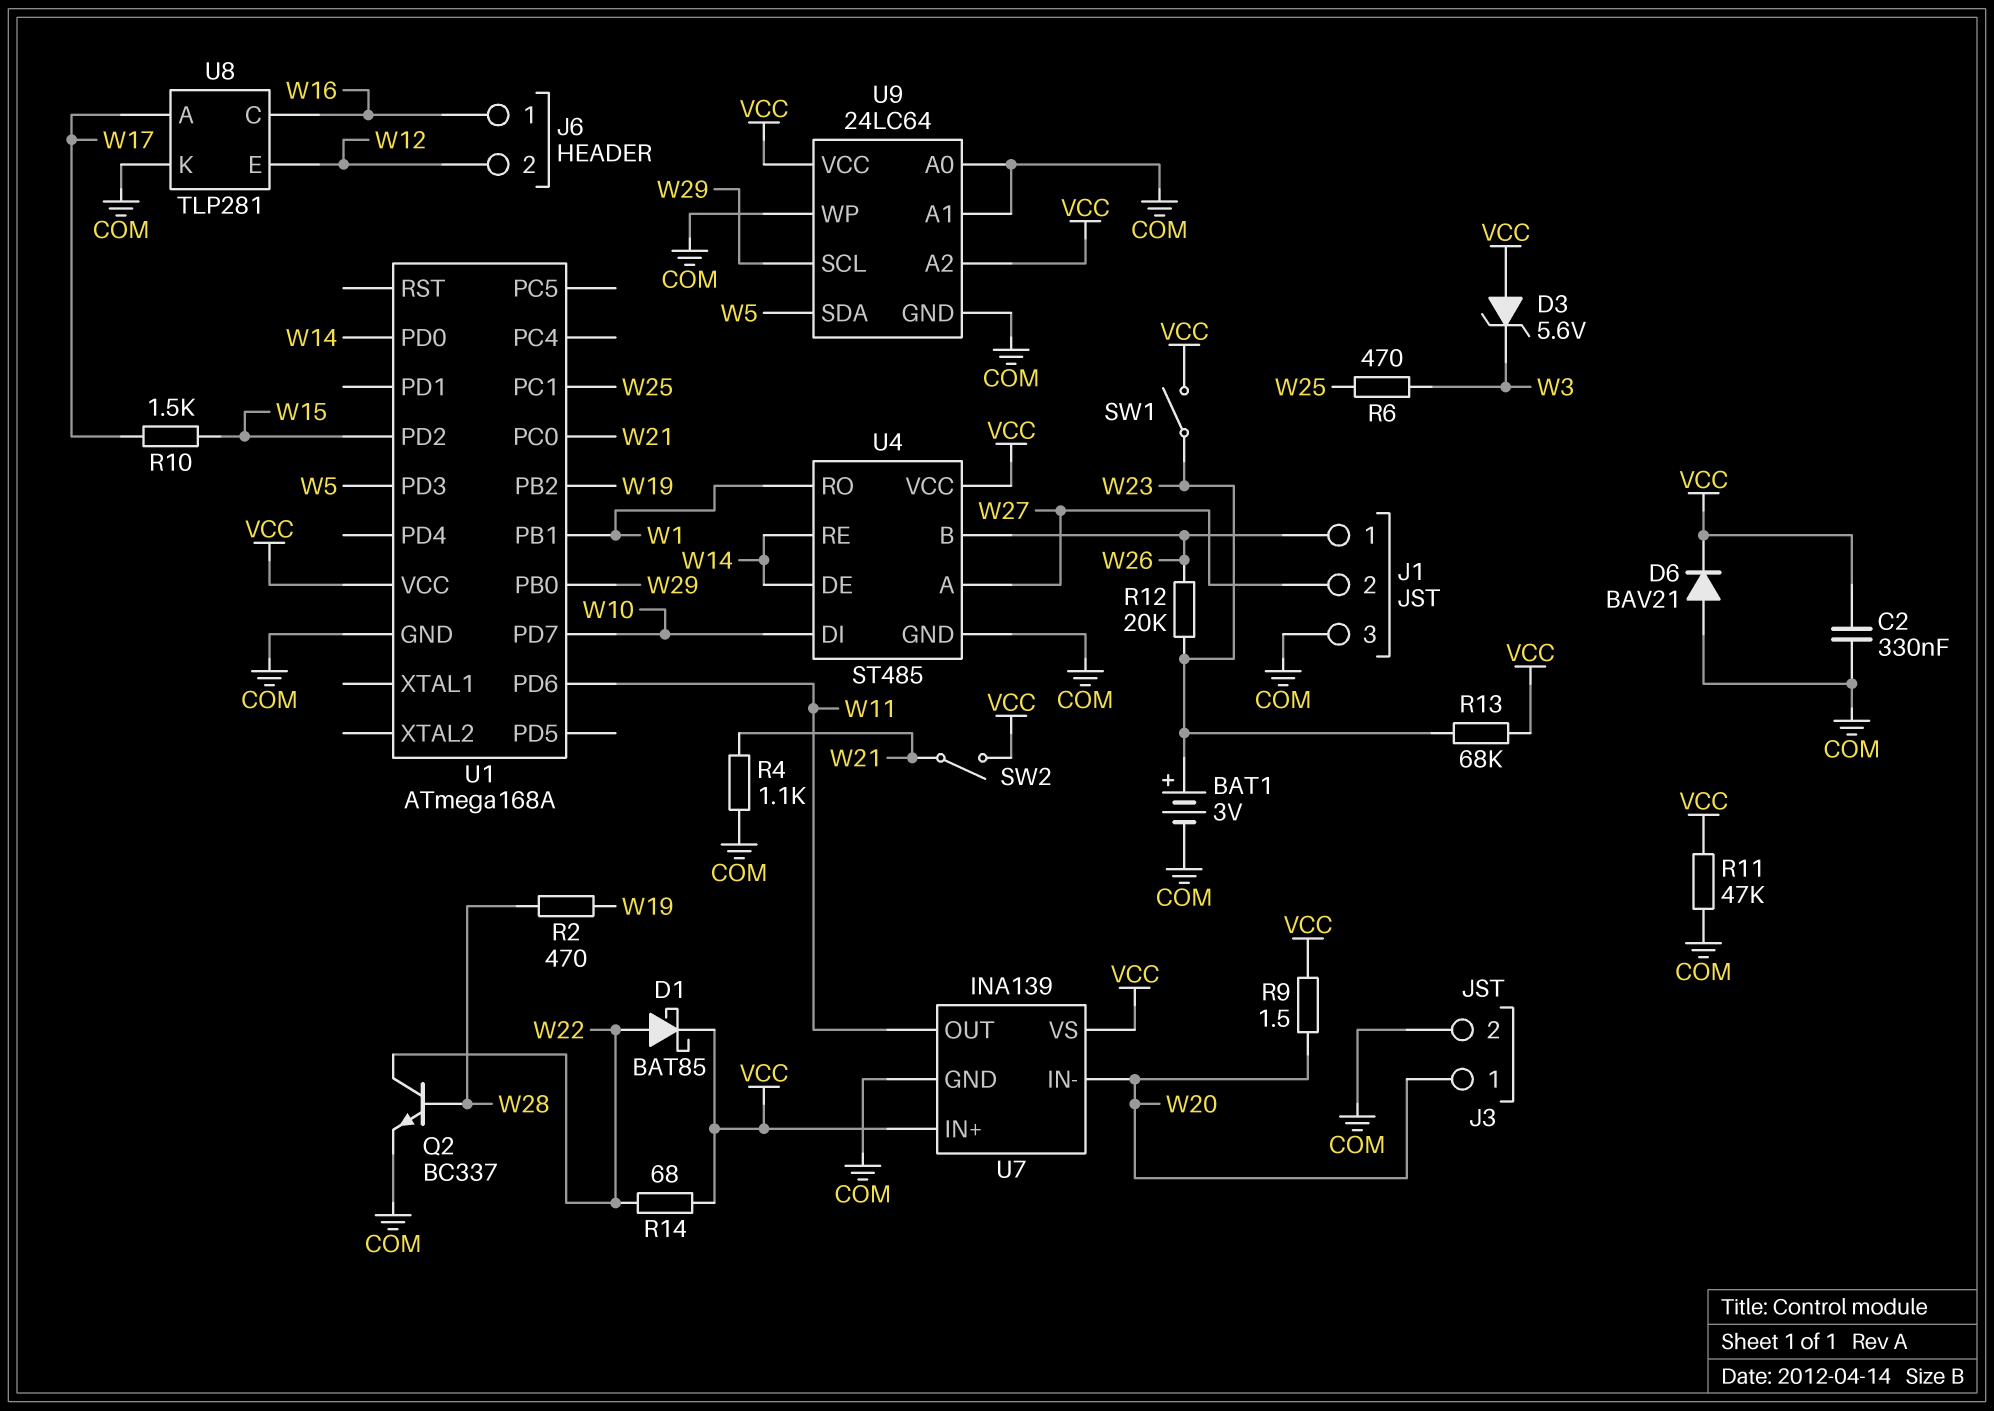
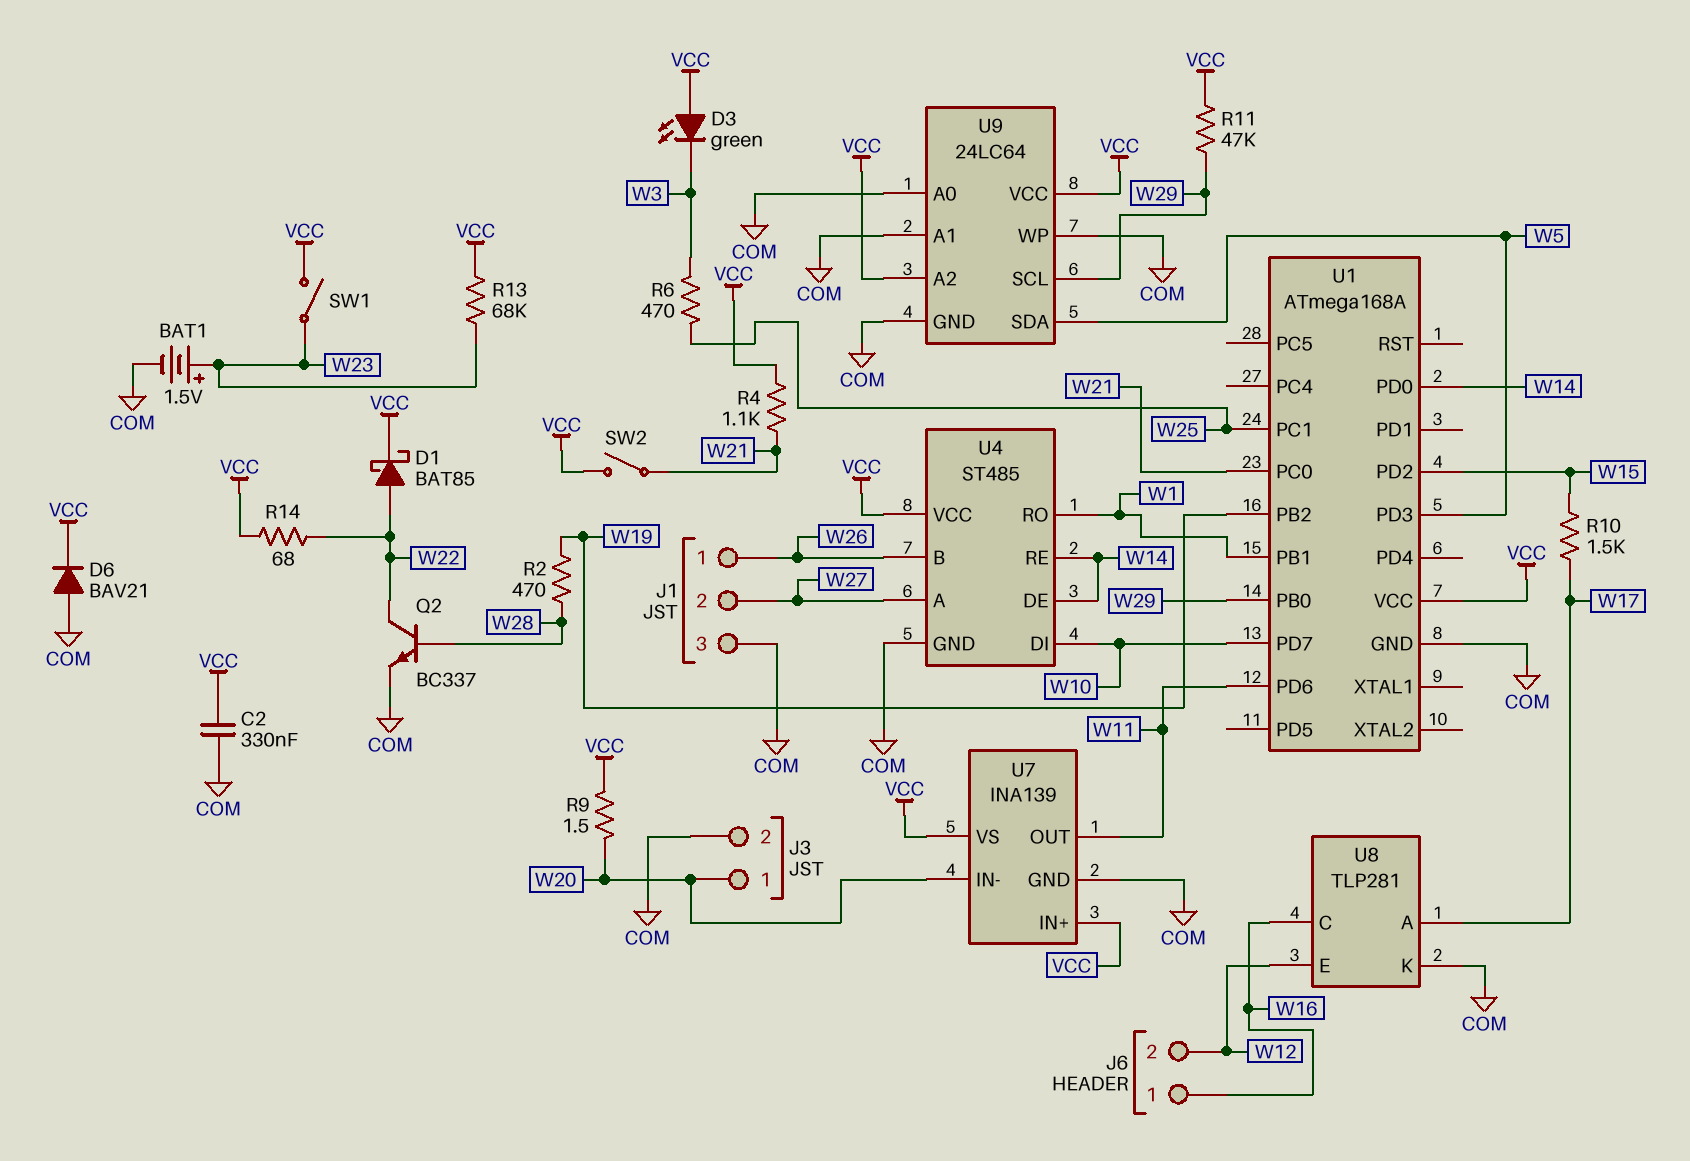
BAT1: 3V (plus W23, minus COM) -> 1.5V (plus W23, minus COM)
D3: zener 5.6V (A VCC, K W3) -> LED green (A VCC, K W3)
R4: 1.1k (COM, W21) -> 1.1k (VCC, W21)
R11: 47k (COM, VCC) -> 47k (VCC, W29)
R12: 20k (W23, W26) -> none

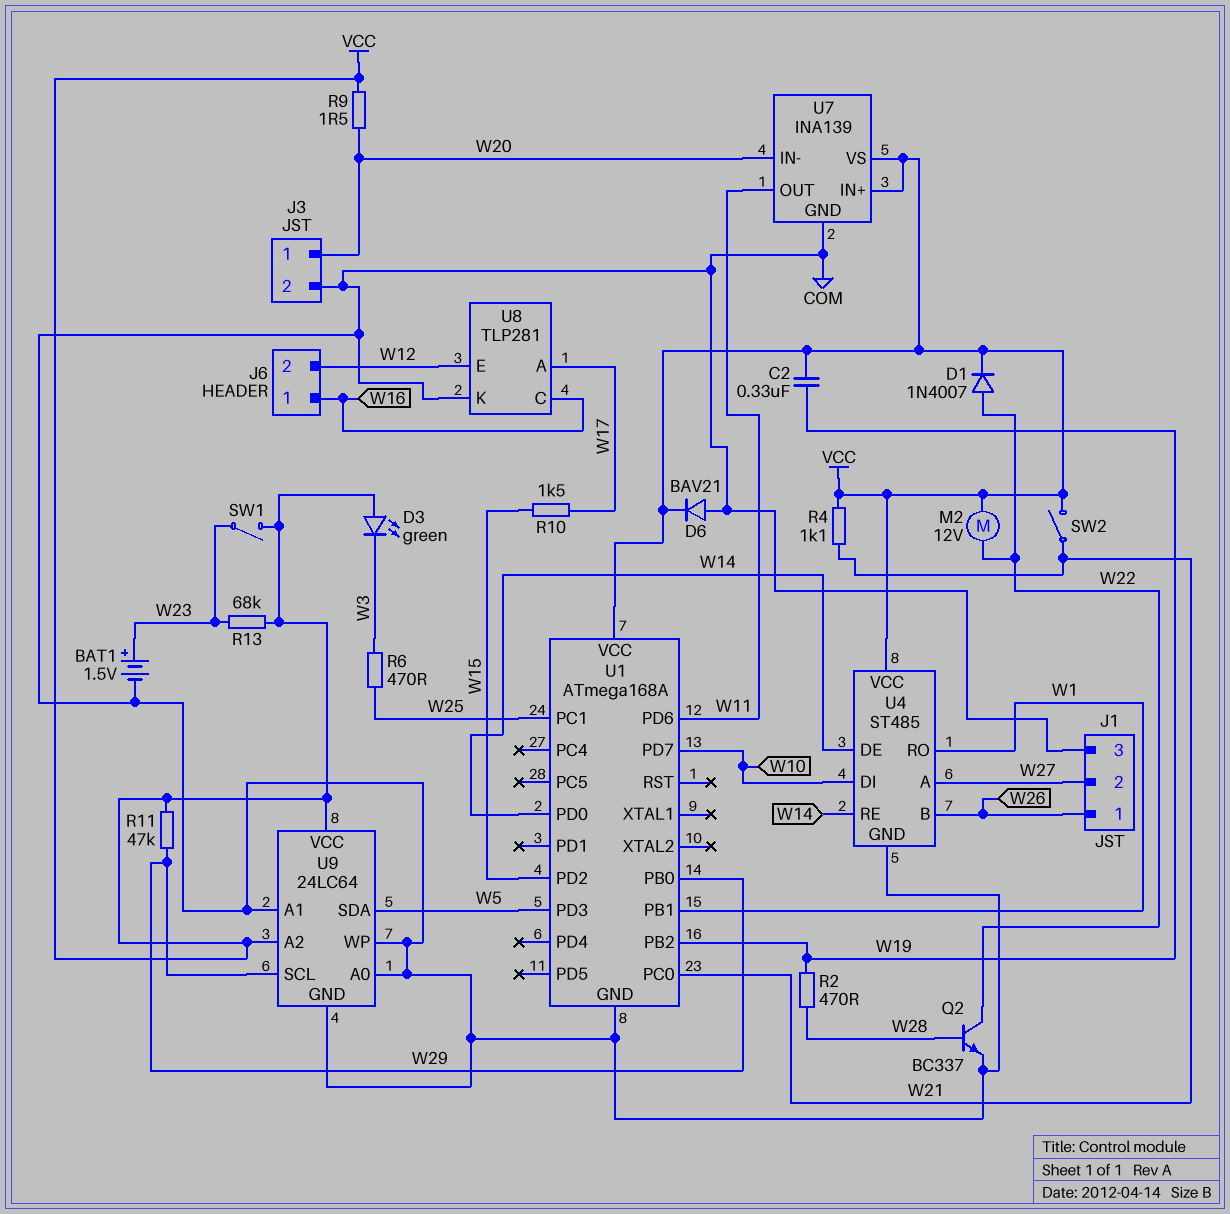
C2: 330nF (COM, VCC) -> 330nF (VCC, W19)
D1: schottky BAT85 (A W22, K VCC) -> diode 1N4007 (A W22, K VCC)
M2: none -> motor 12V (VCC, W22)
R14: 68 (VCC, W22) -> none

